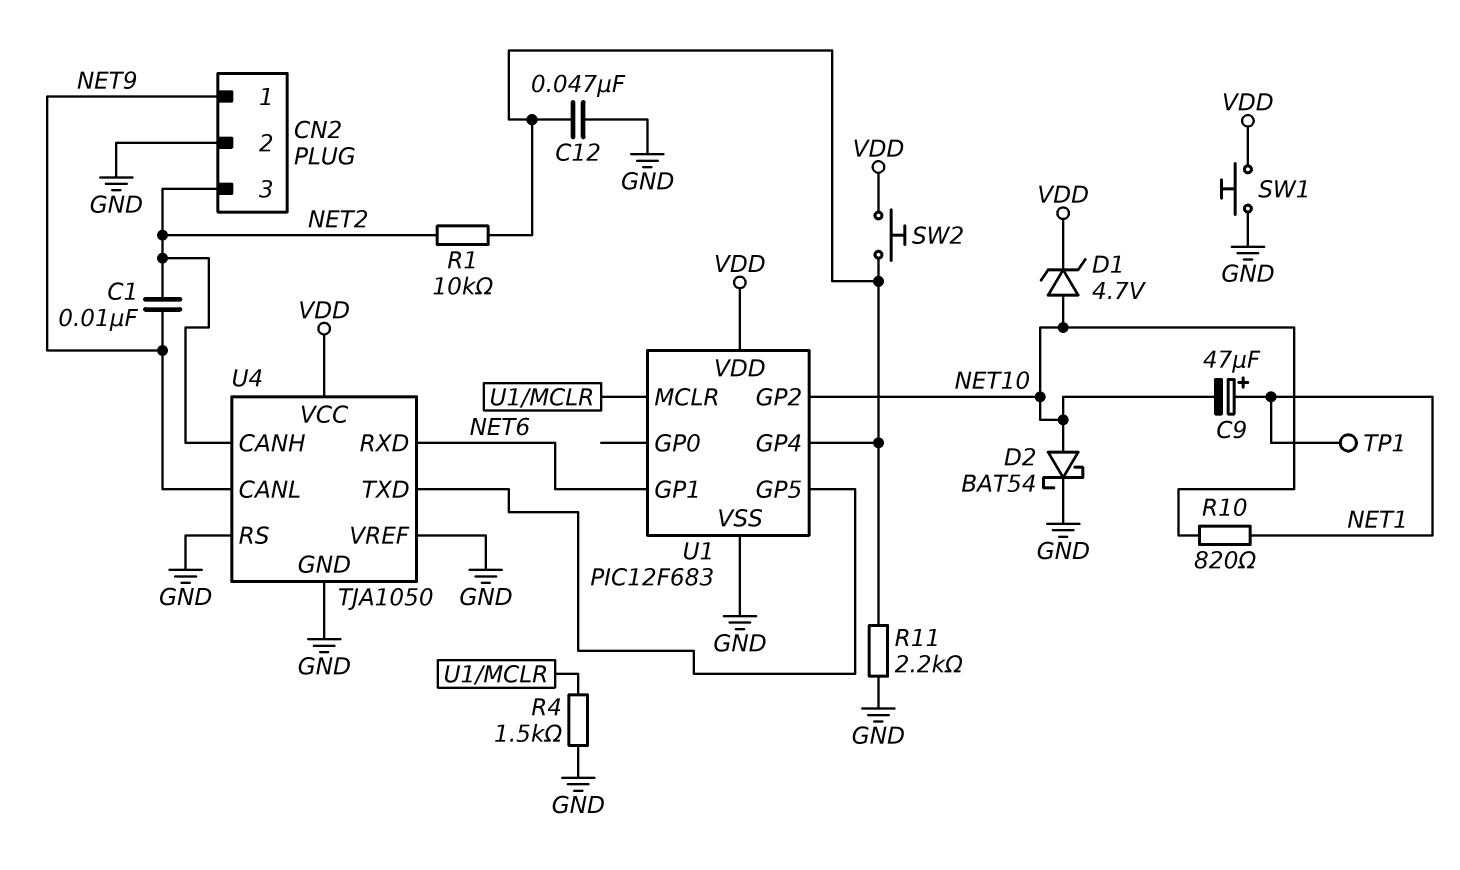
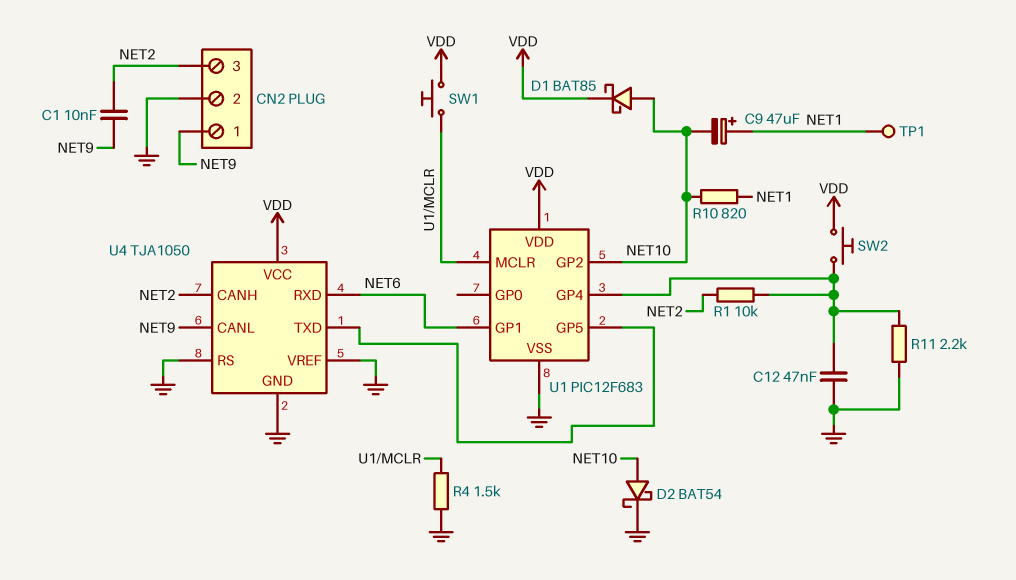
D1: zener 4.7V (A NET10, K VDD) -> schottky BAT85 (A NET10, K VDD)
SW1: button (GND, VDD) -> button (U1/MCLR, VDD)

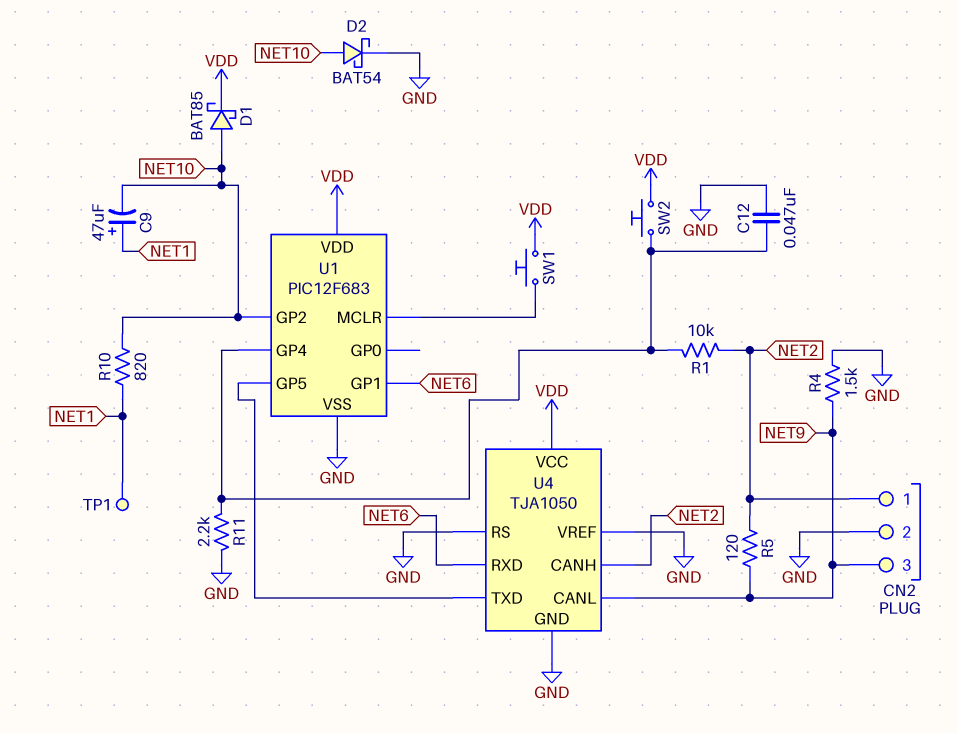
C1: 10nF (NET2, NET9) -> none
CN2 pin 1: NET9 -> NET2
CN2 pin 3: NET2 -> NET9
R4: 1.5k (GND, U1/MCLR) -> 1.5k (GND, NET9)
R5: none -> 120 (NET2, NET9)

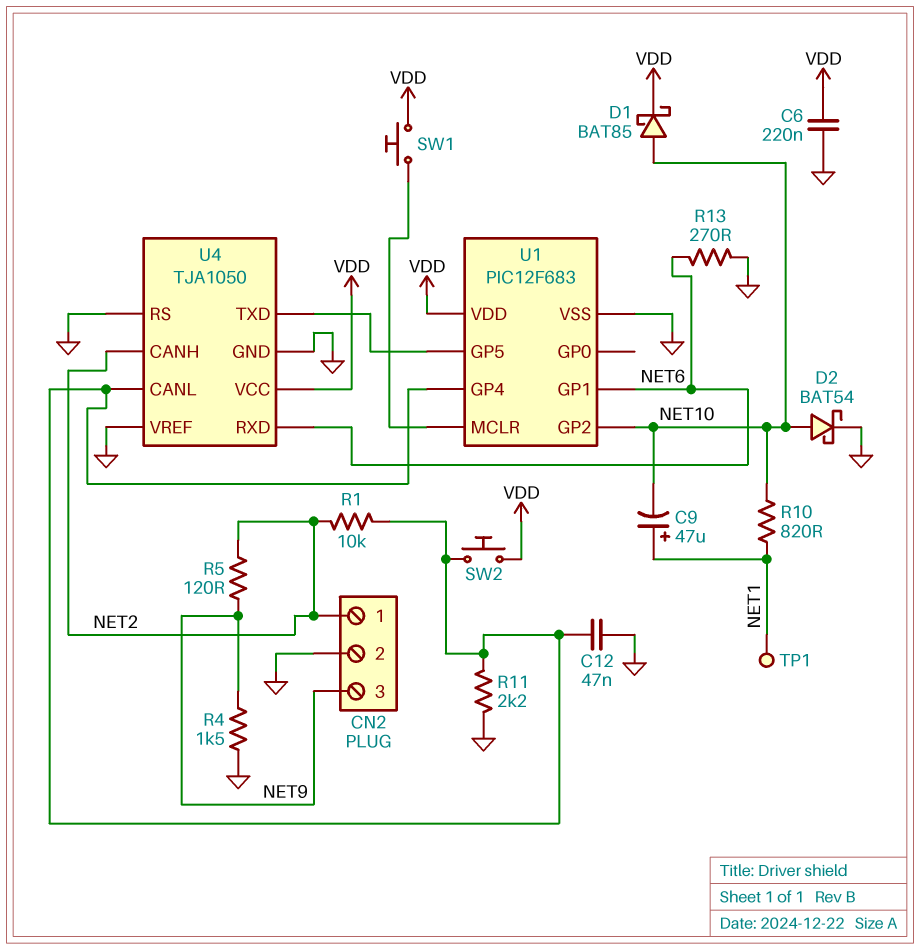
C6: none -> 220nF (GND, VDD)
R13: none -> 270 (GND, NET6)
U4 pin CANL: NET9 -> U1/GP4

